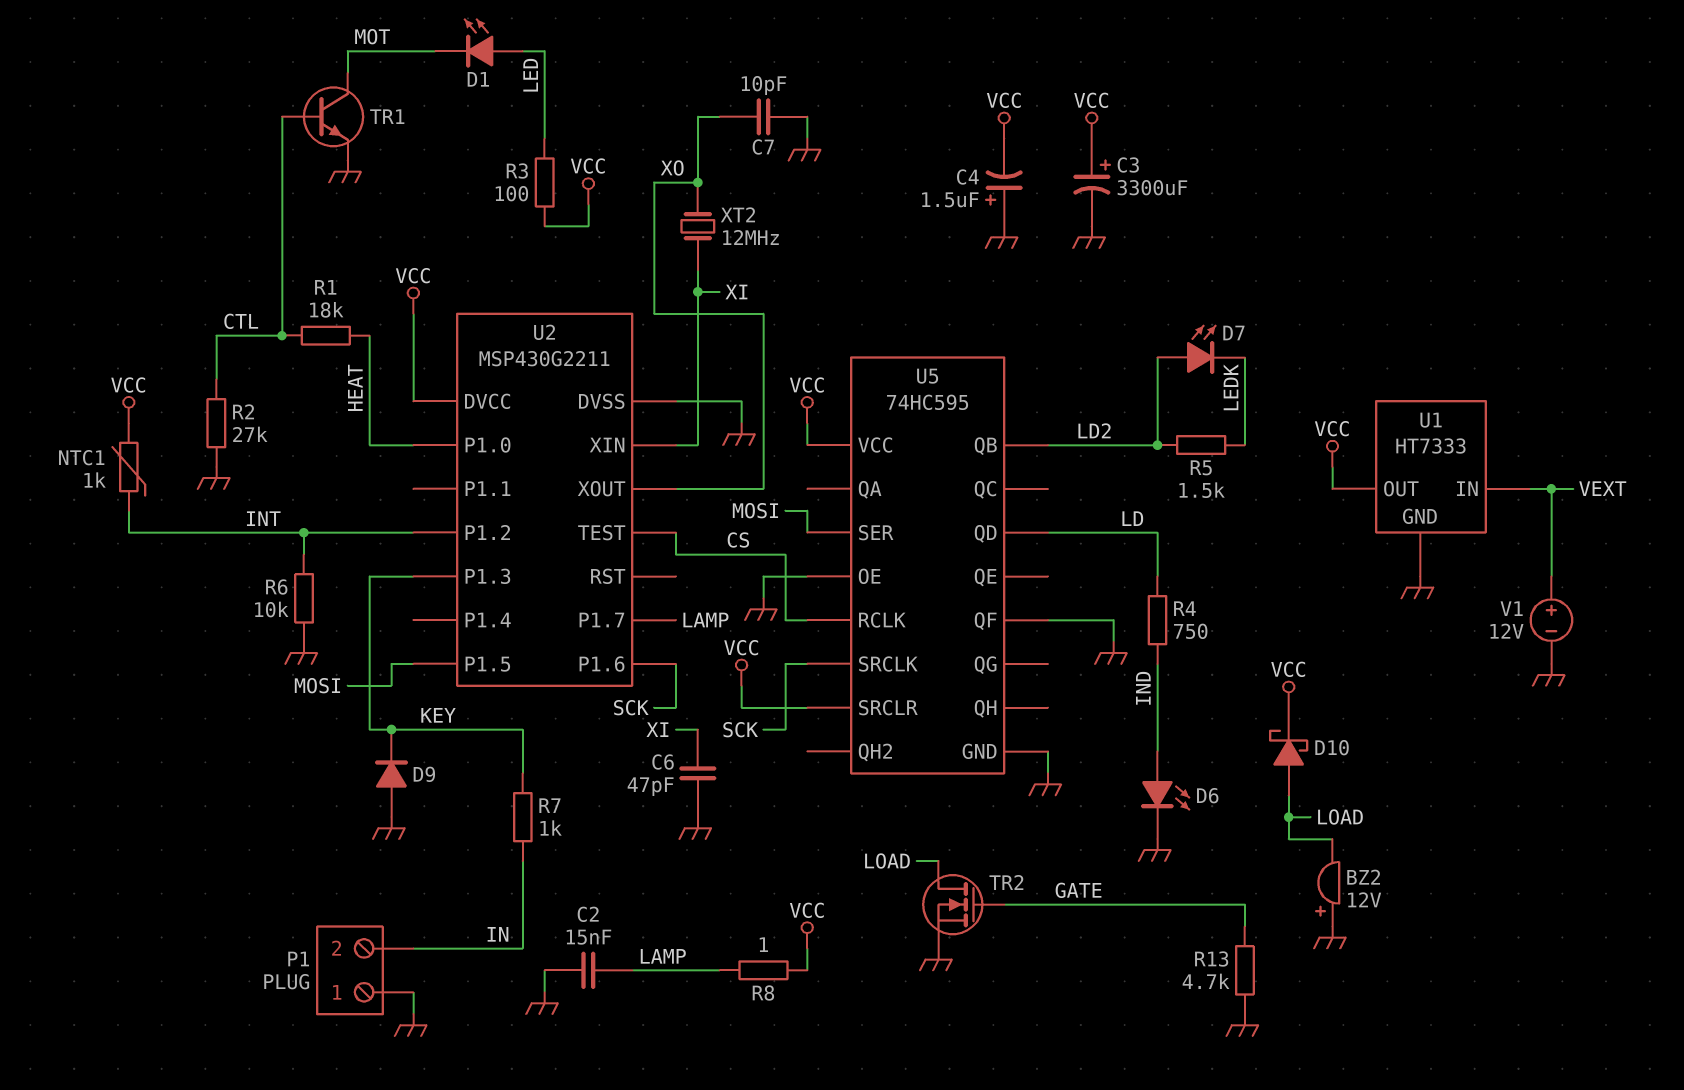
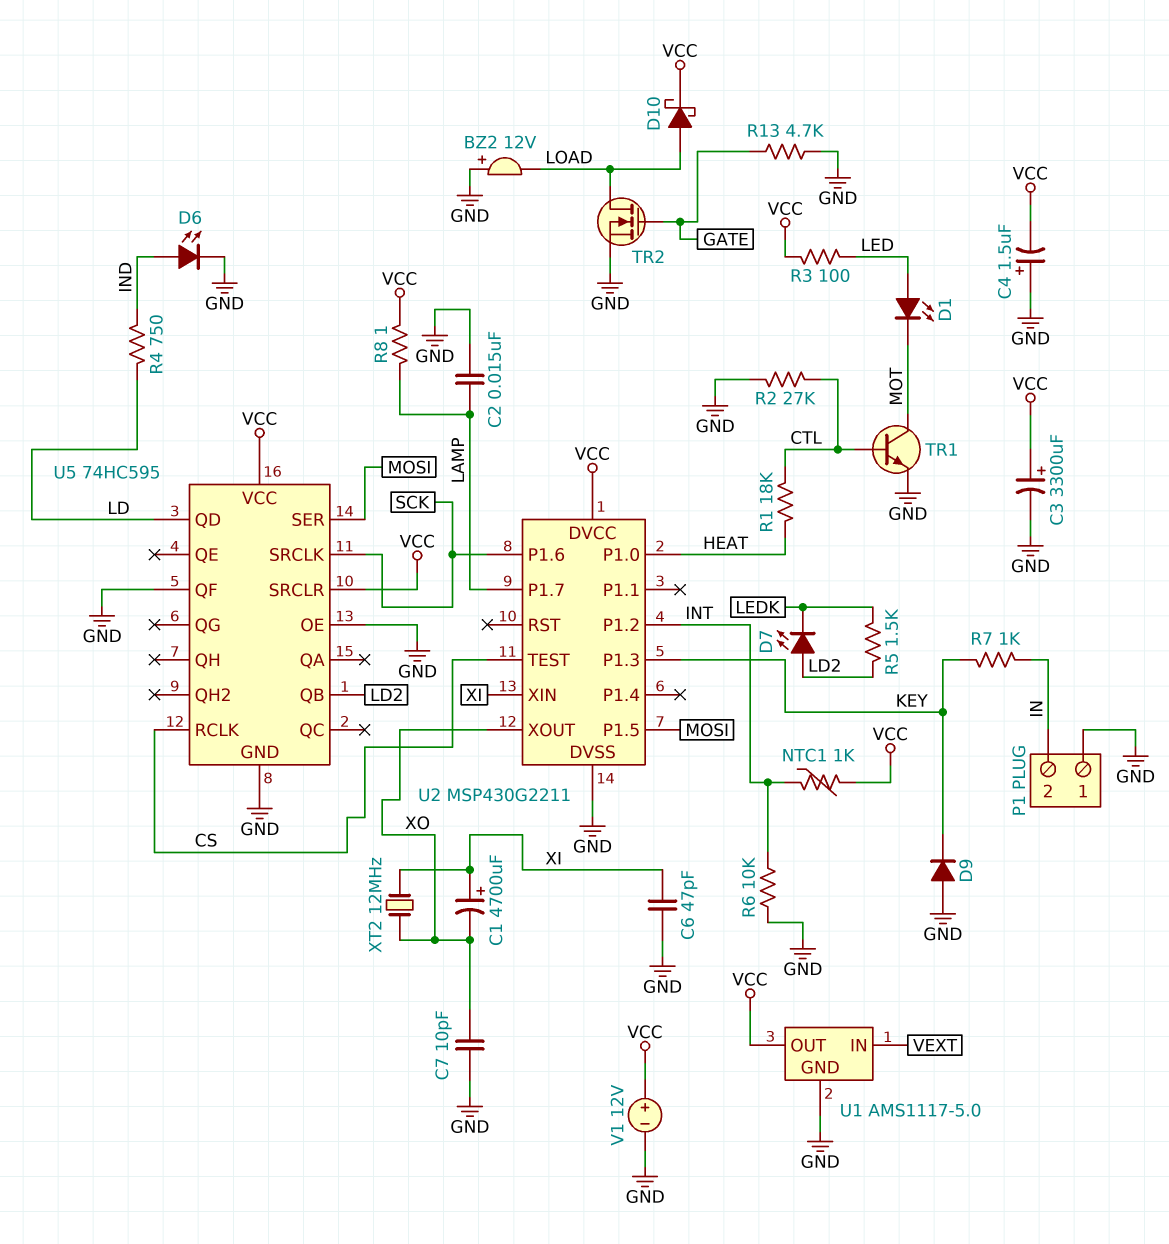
C1: none -> 4700uF (plus XI, minus XO)
U1: HT7333 -> AMS1117-5.0
V1: 12V (plus VEXT, minus GND) -> 12V (plus VCC, minus GND)

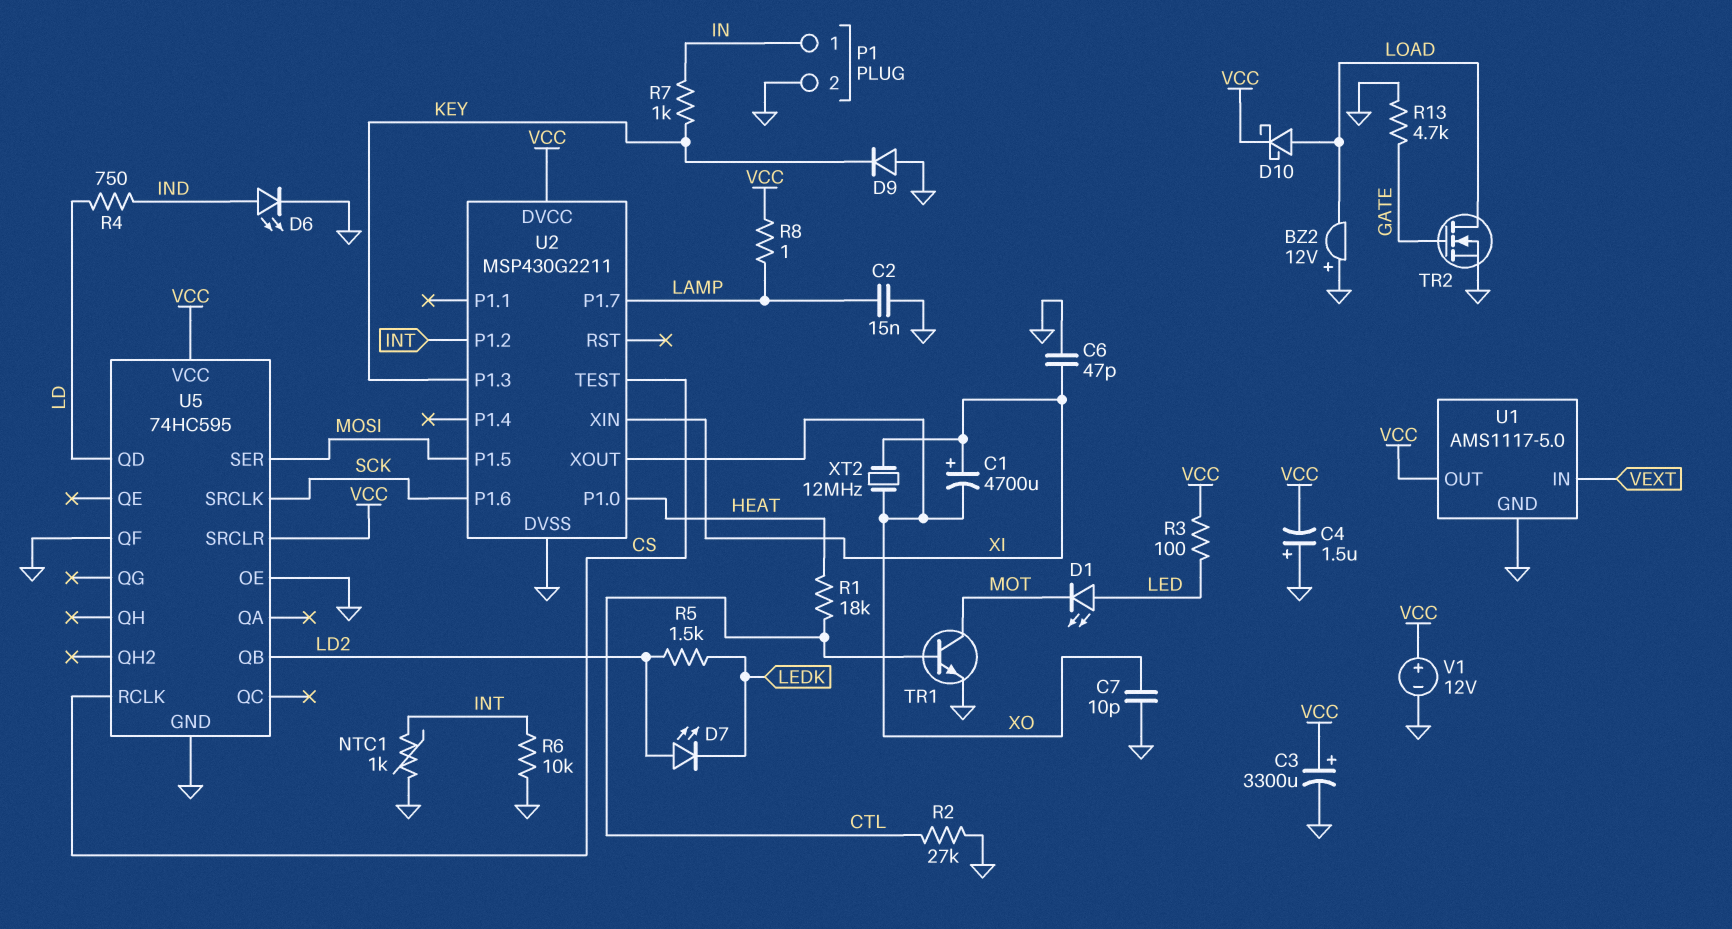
NTC1: 1k (INT, VCC) -> 1k (GND, INT)
P1 pin 1: GND -> IN
P1 pin 2: IN -> GND

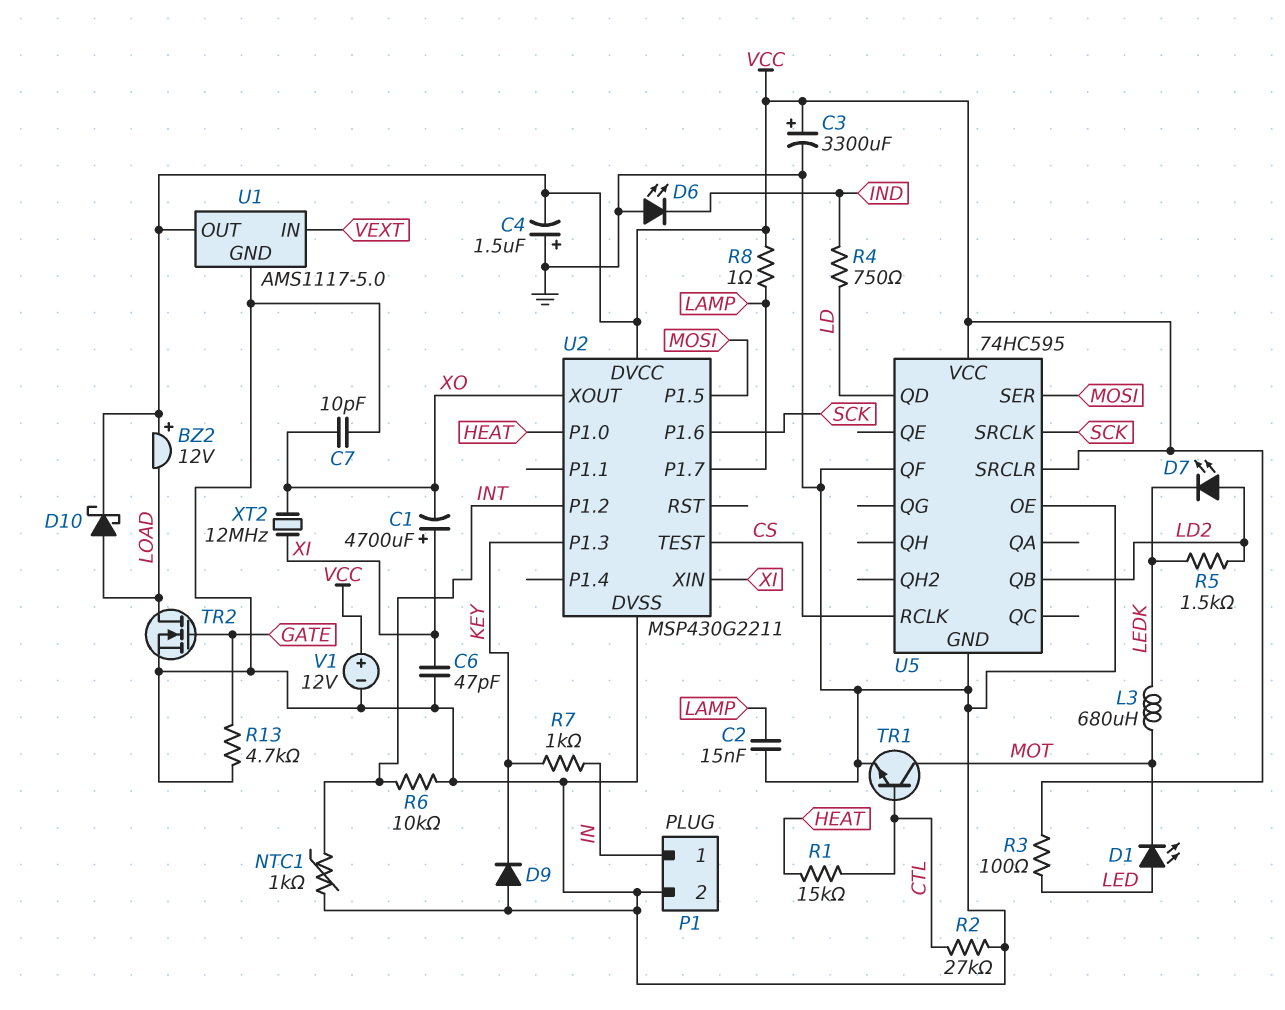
BZ2: buzzer 12V (plus GND, minus LOAD) -> buzzer 12V (plus VCC, minus LOAD)
D6: LED (A IND, K GND) -> LED (A GND, K IND)
L3: none -> 680uH (LEDK, MOT)
R1: 18k (CTL, HEAT) -> 15k (CTL, HEAT)

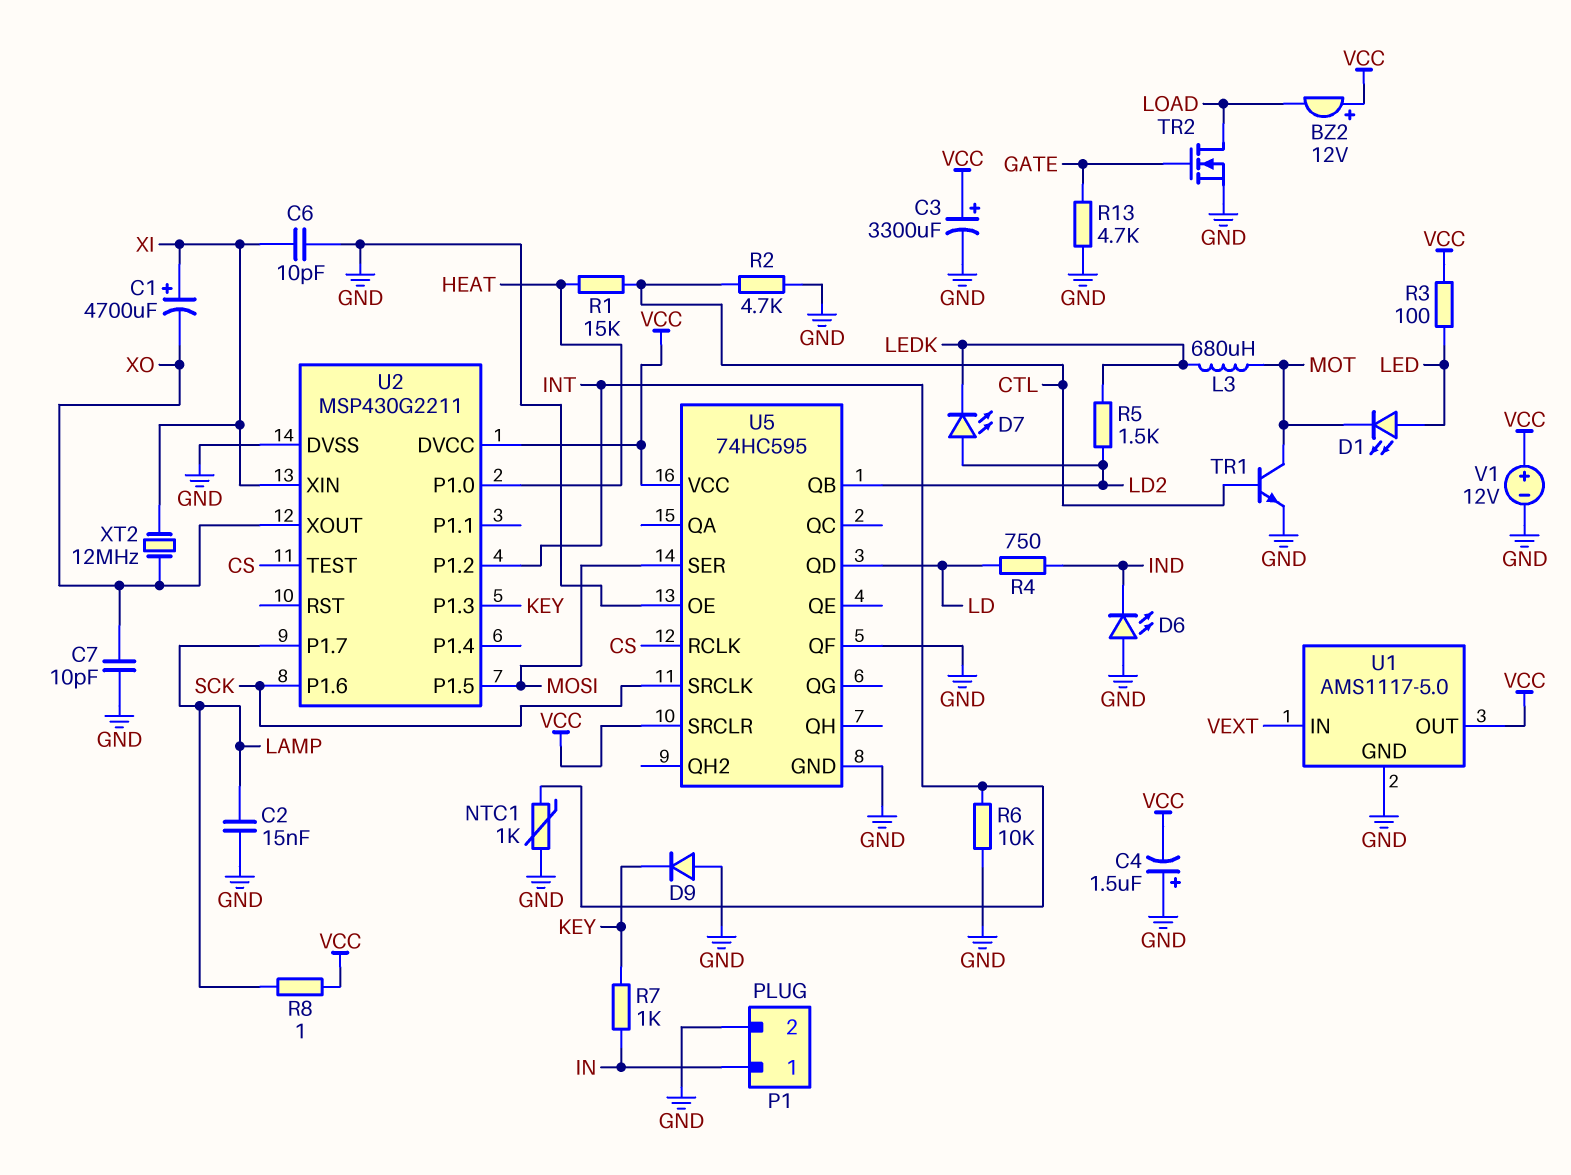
C6: 47pF (GND, XI) -> 10pF (GND, XI)
D10: schottky (A LOAD, K VCC) -> none
R2: 27k (CTL, GND) -> 4.7k (CTL, GND)

